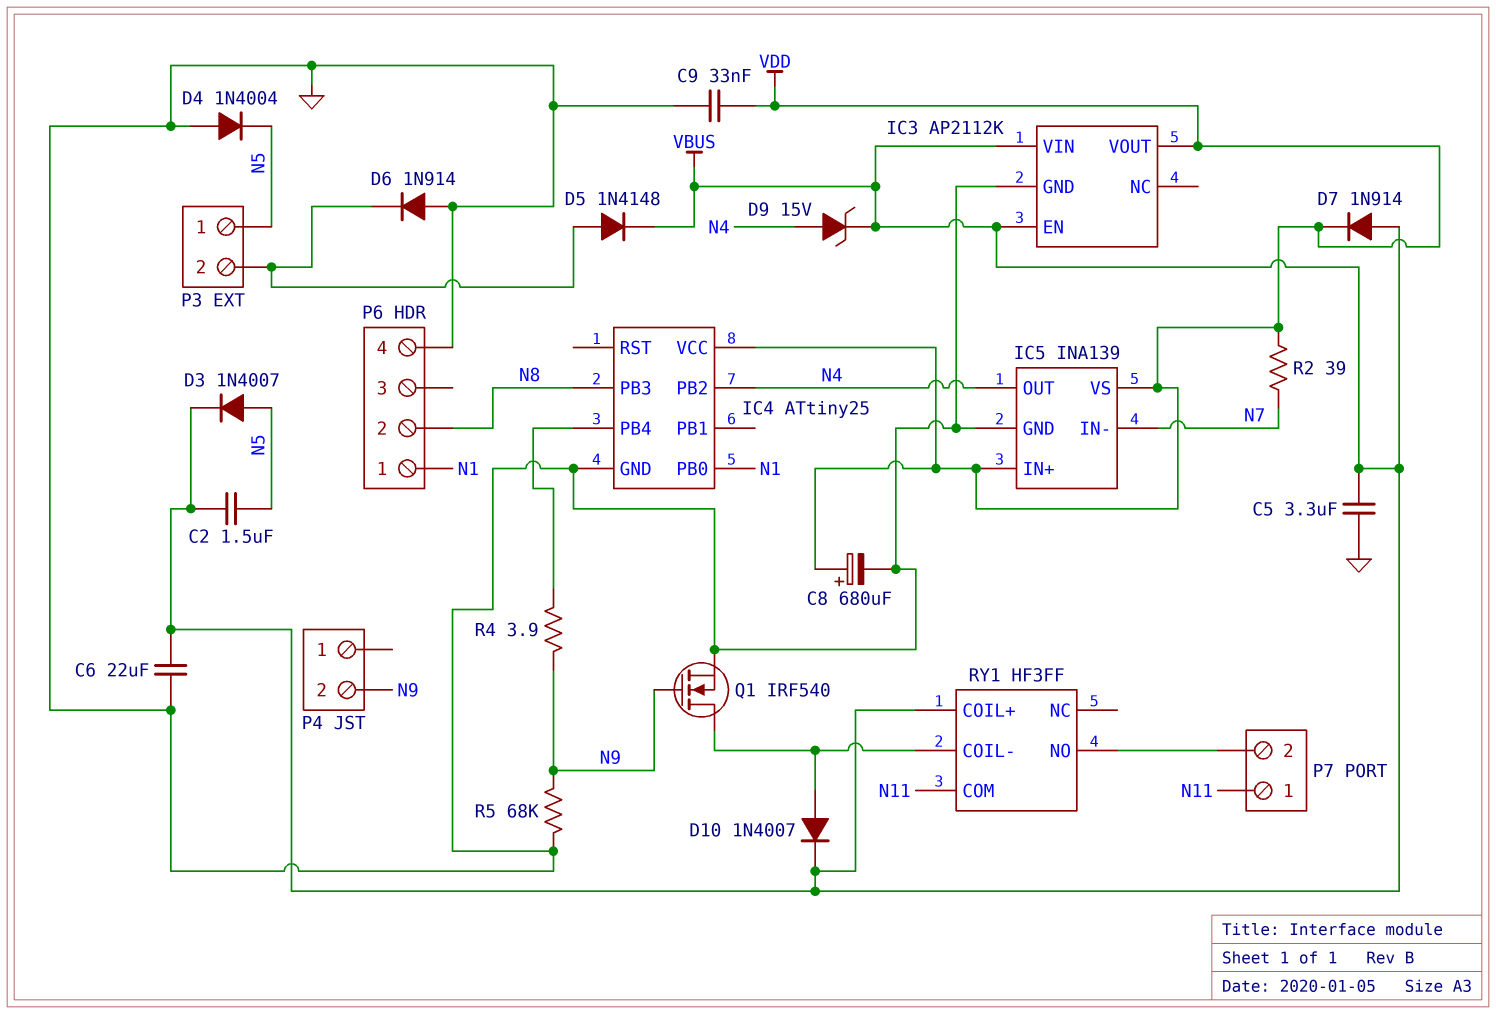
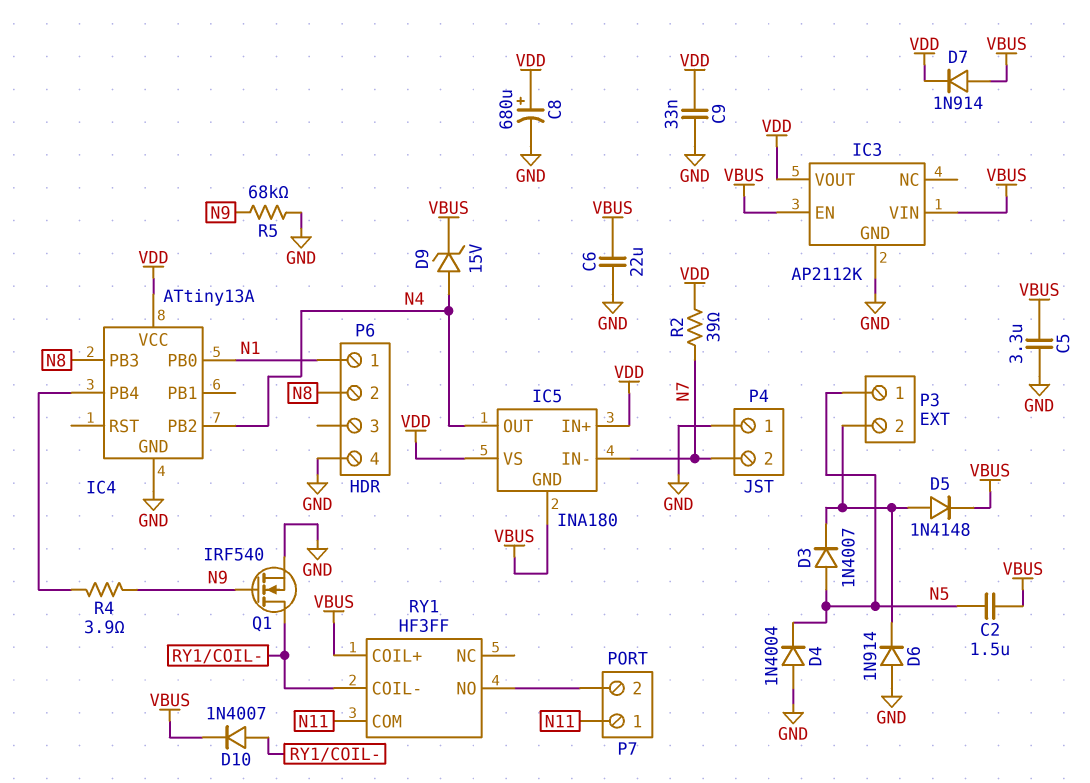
D3: diode 1N4007 (A N5, K VBUS) -> diode 1N4007 (A N5, K P3/2)
IC4: ATtiny25 -> ATtiny13A
IC5: INA139 -> INA180
IC5 pin GND: GND -> VBUS
P4 pin 1: none -> GND
P4 pin 2: N9 -> N7

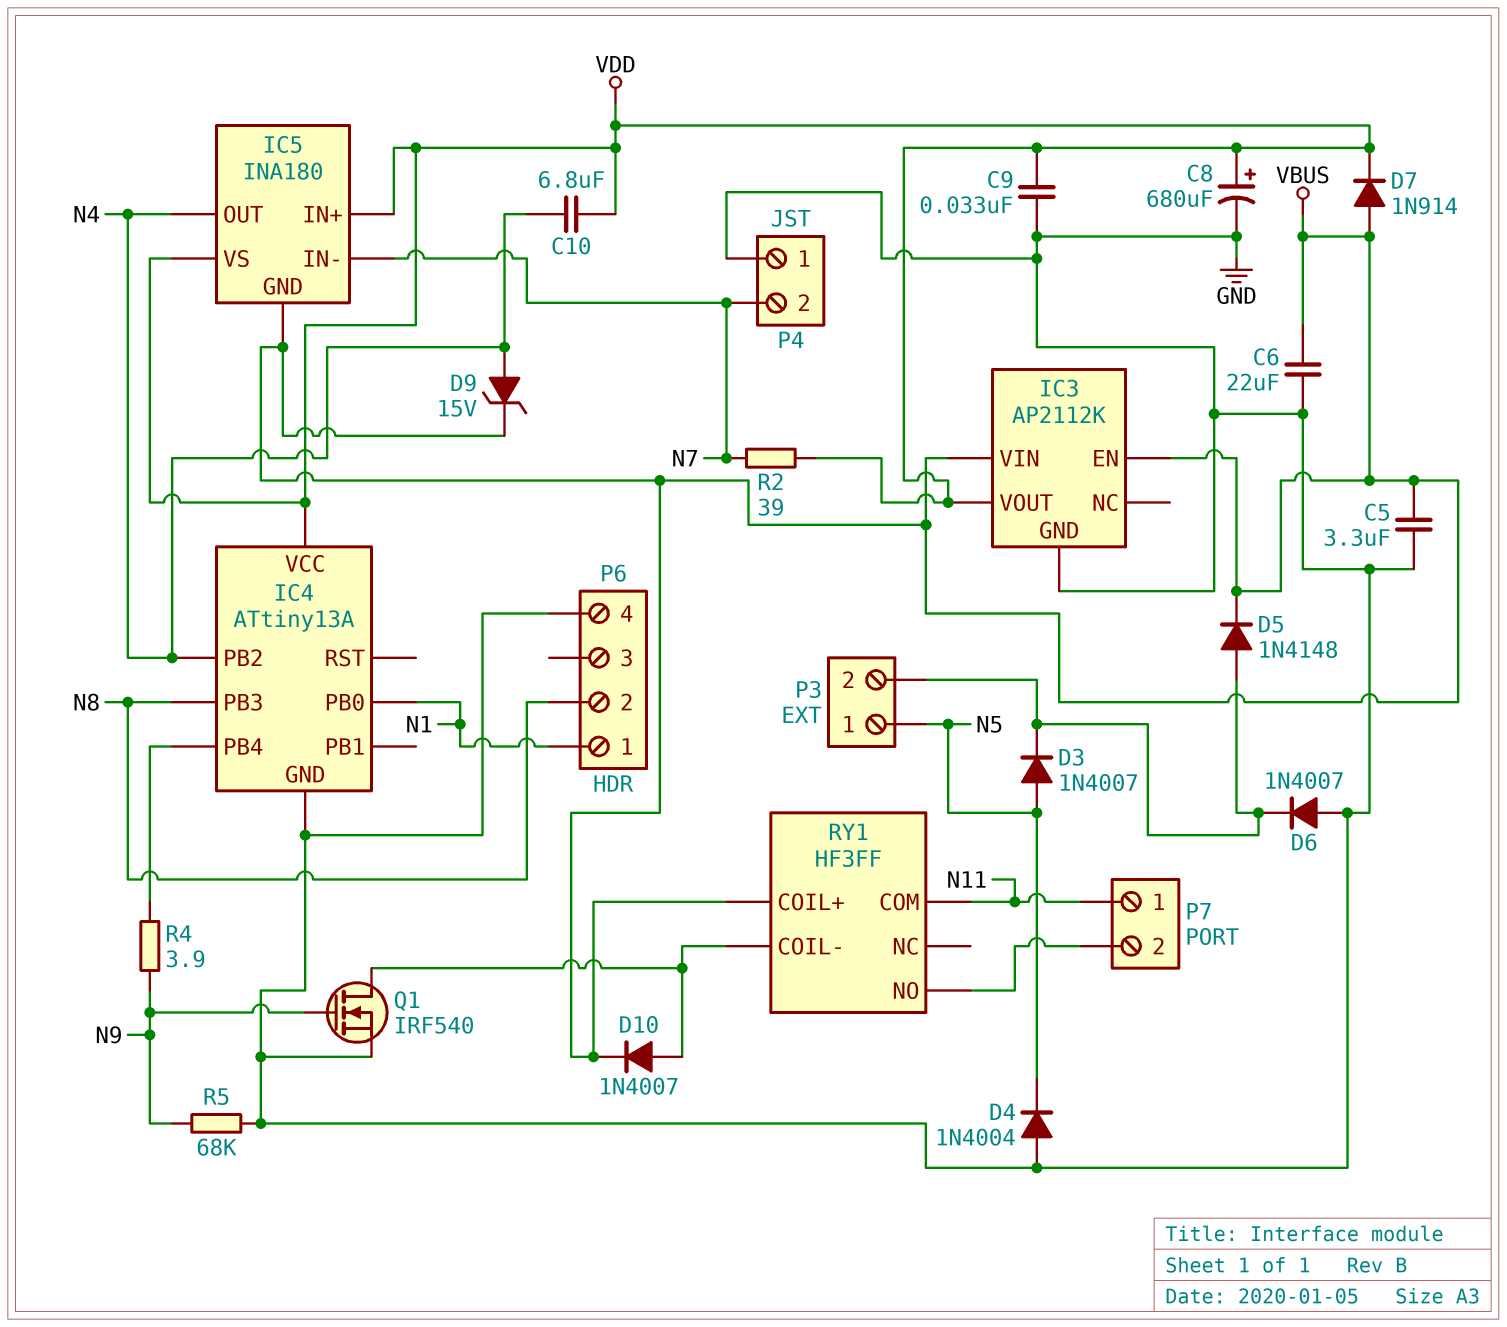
C2: 1.5uF (N5, VBUS) -> none
C10: none -> 6.8uF (N4, VDD)
D6: diode 1N914 (A GND, K P3/2) -> diode 1N4007 (A GND, K P3/2)

